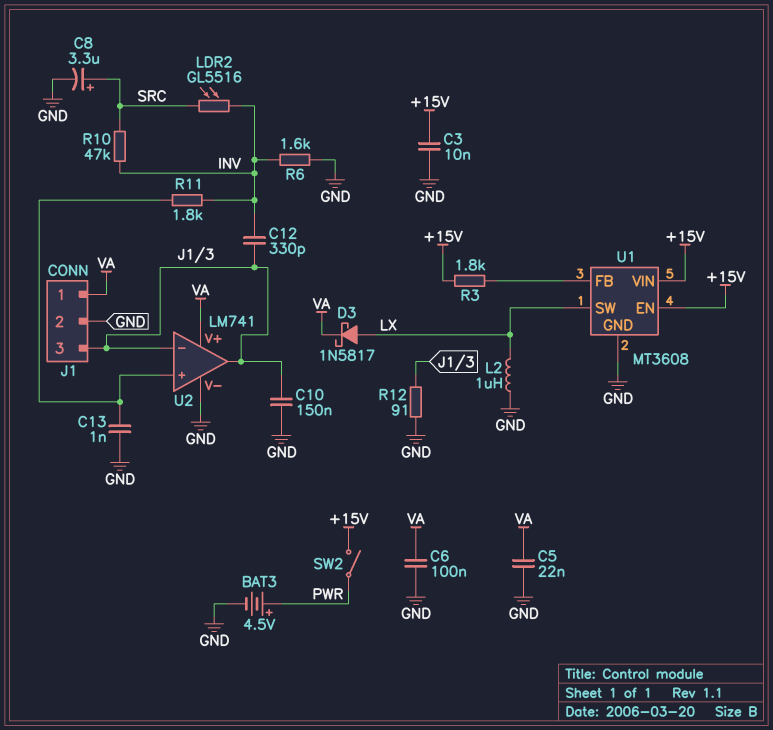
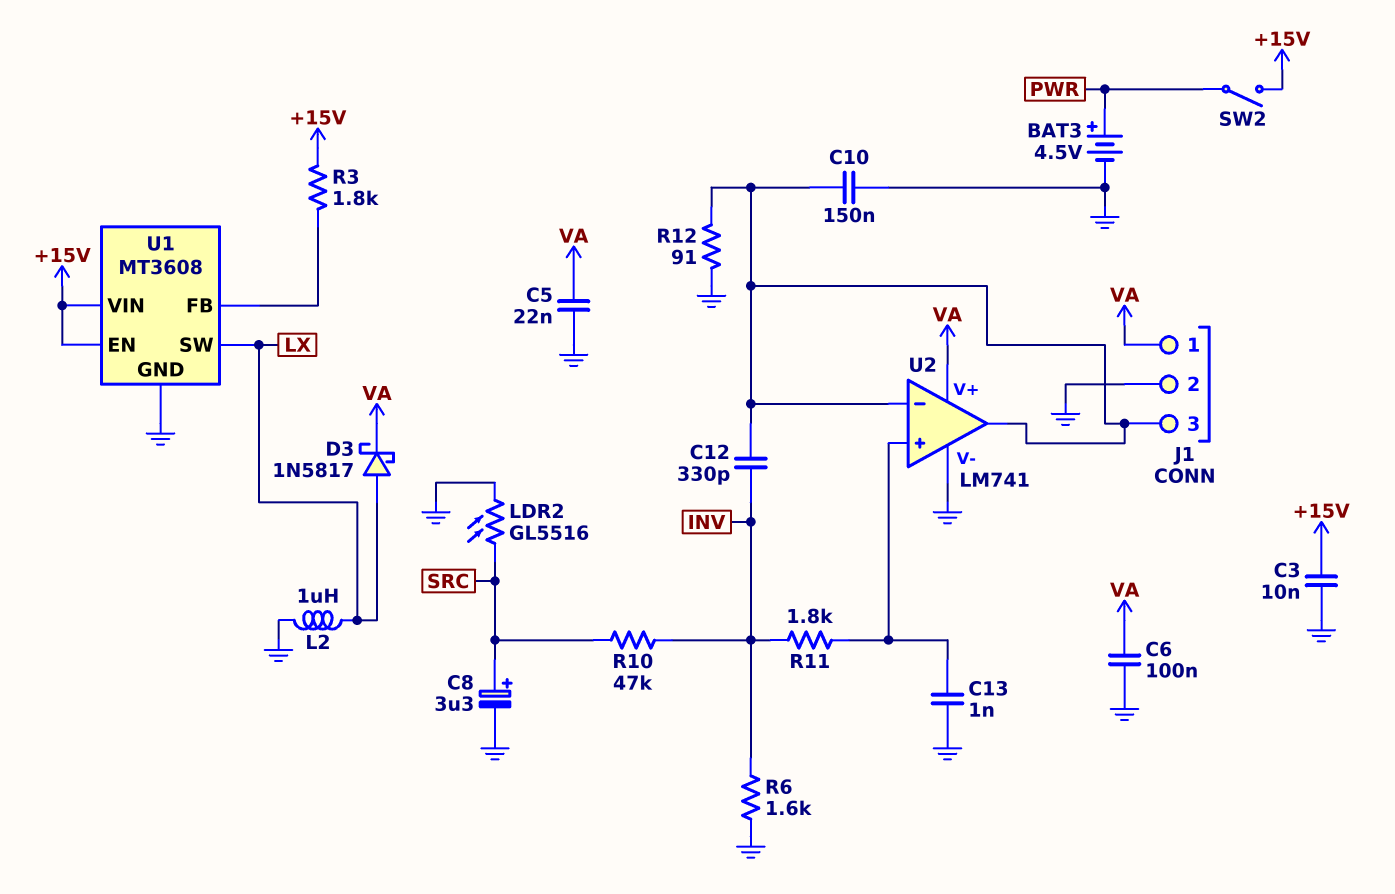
LDR2: GL5516 (INV, SRC) -> GL5516 (GND, SRC)

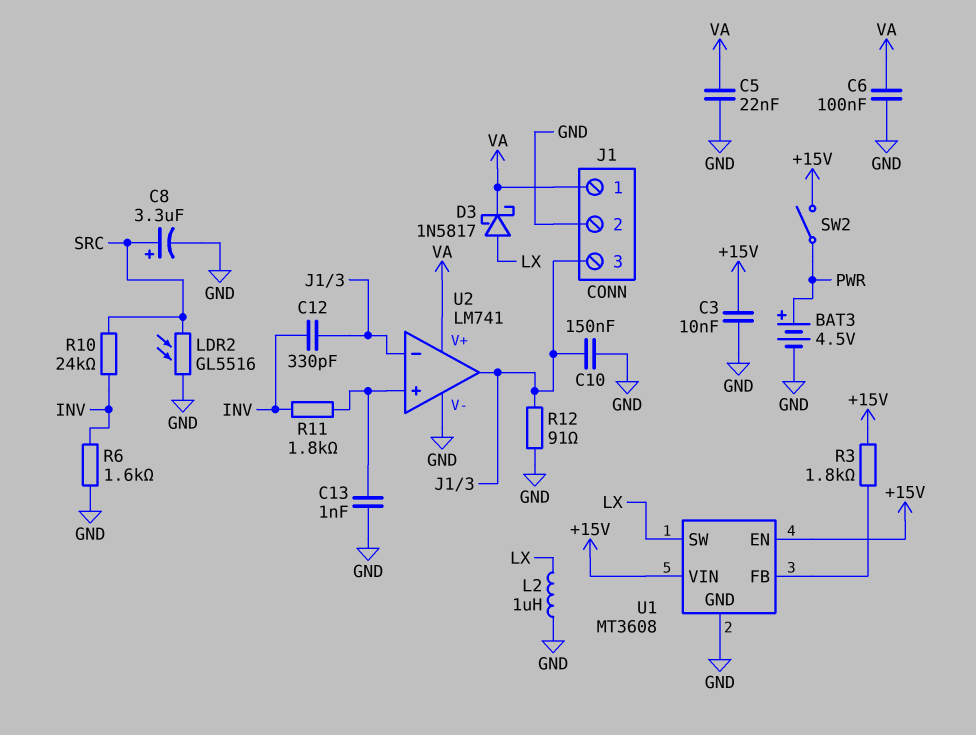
R10: 47k (INV, SRC) -> 24k (INV, SRC)

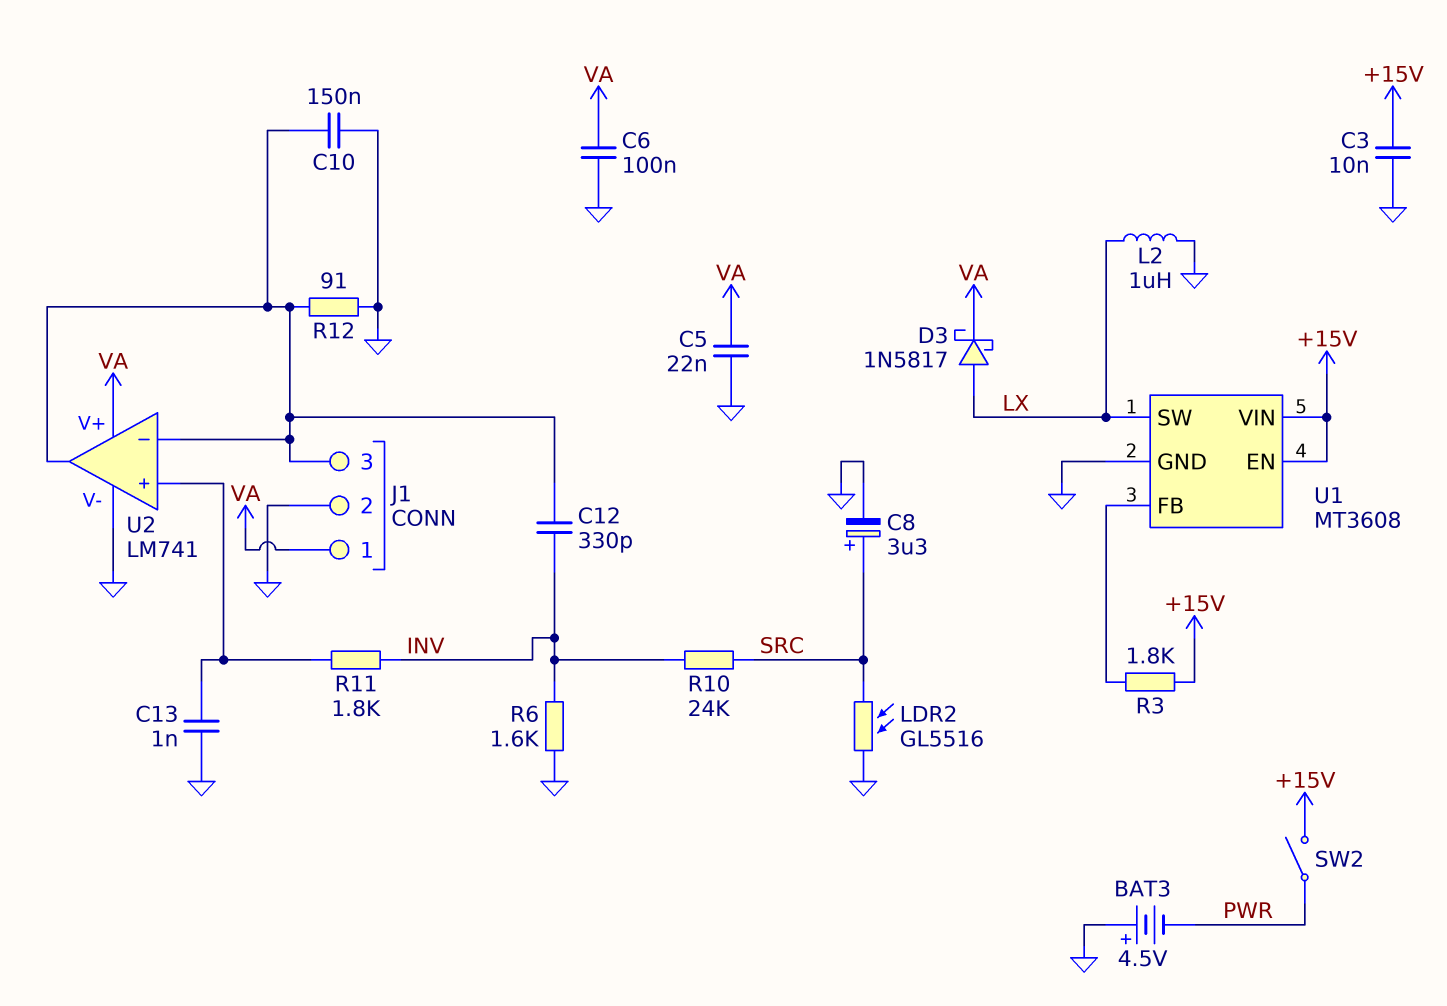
BAT3: 4.5V (plus PWR, minus GND) -> 4.5V (plus GND, minus PWR)

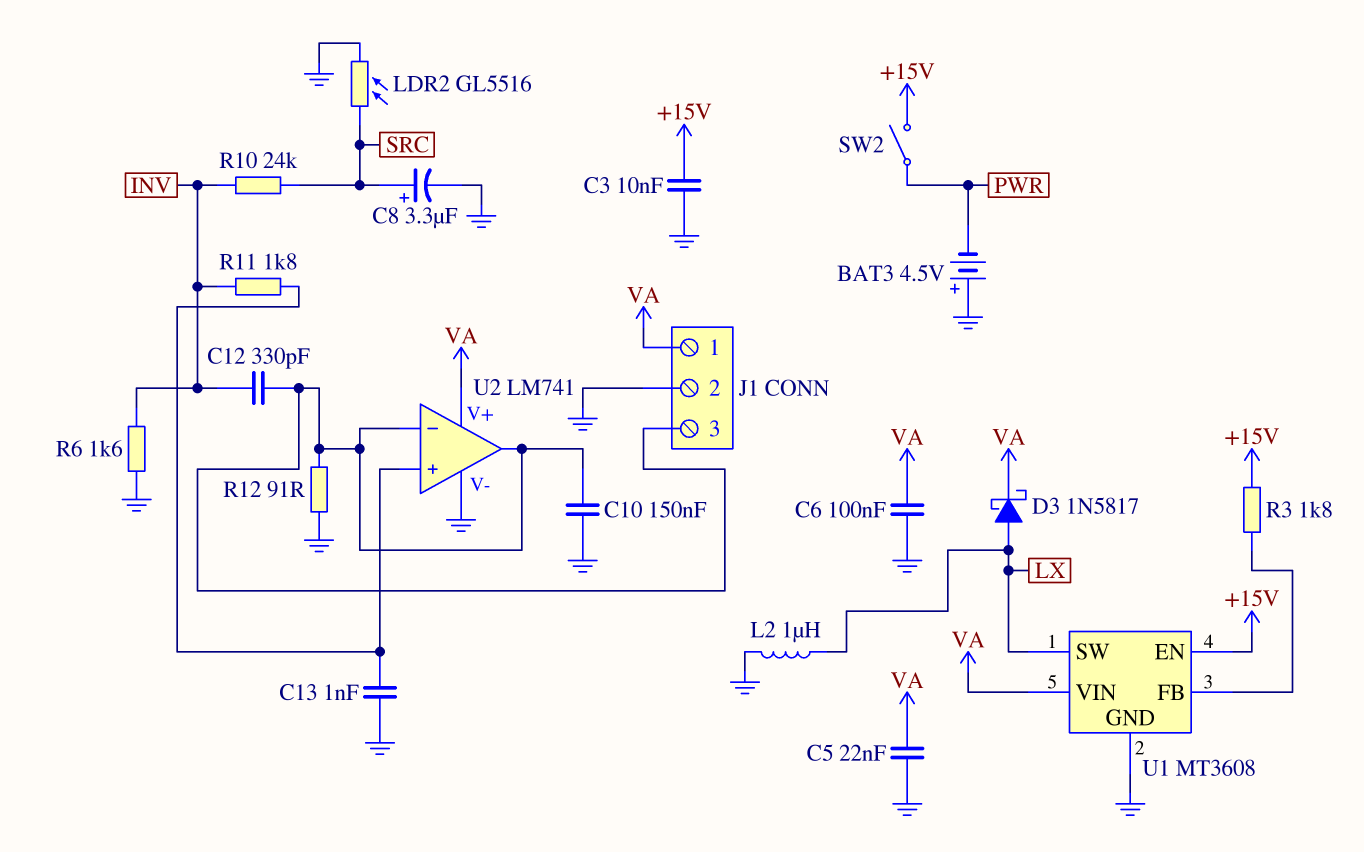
U1 pin VIN: +15V -> VA

